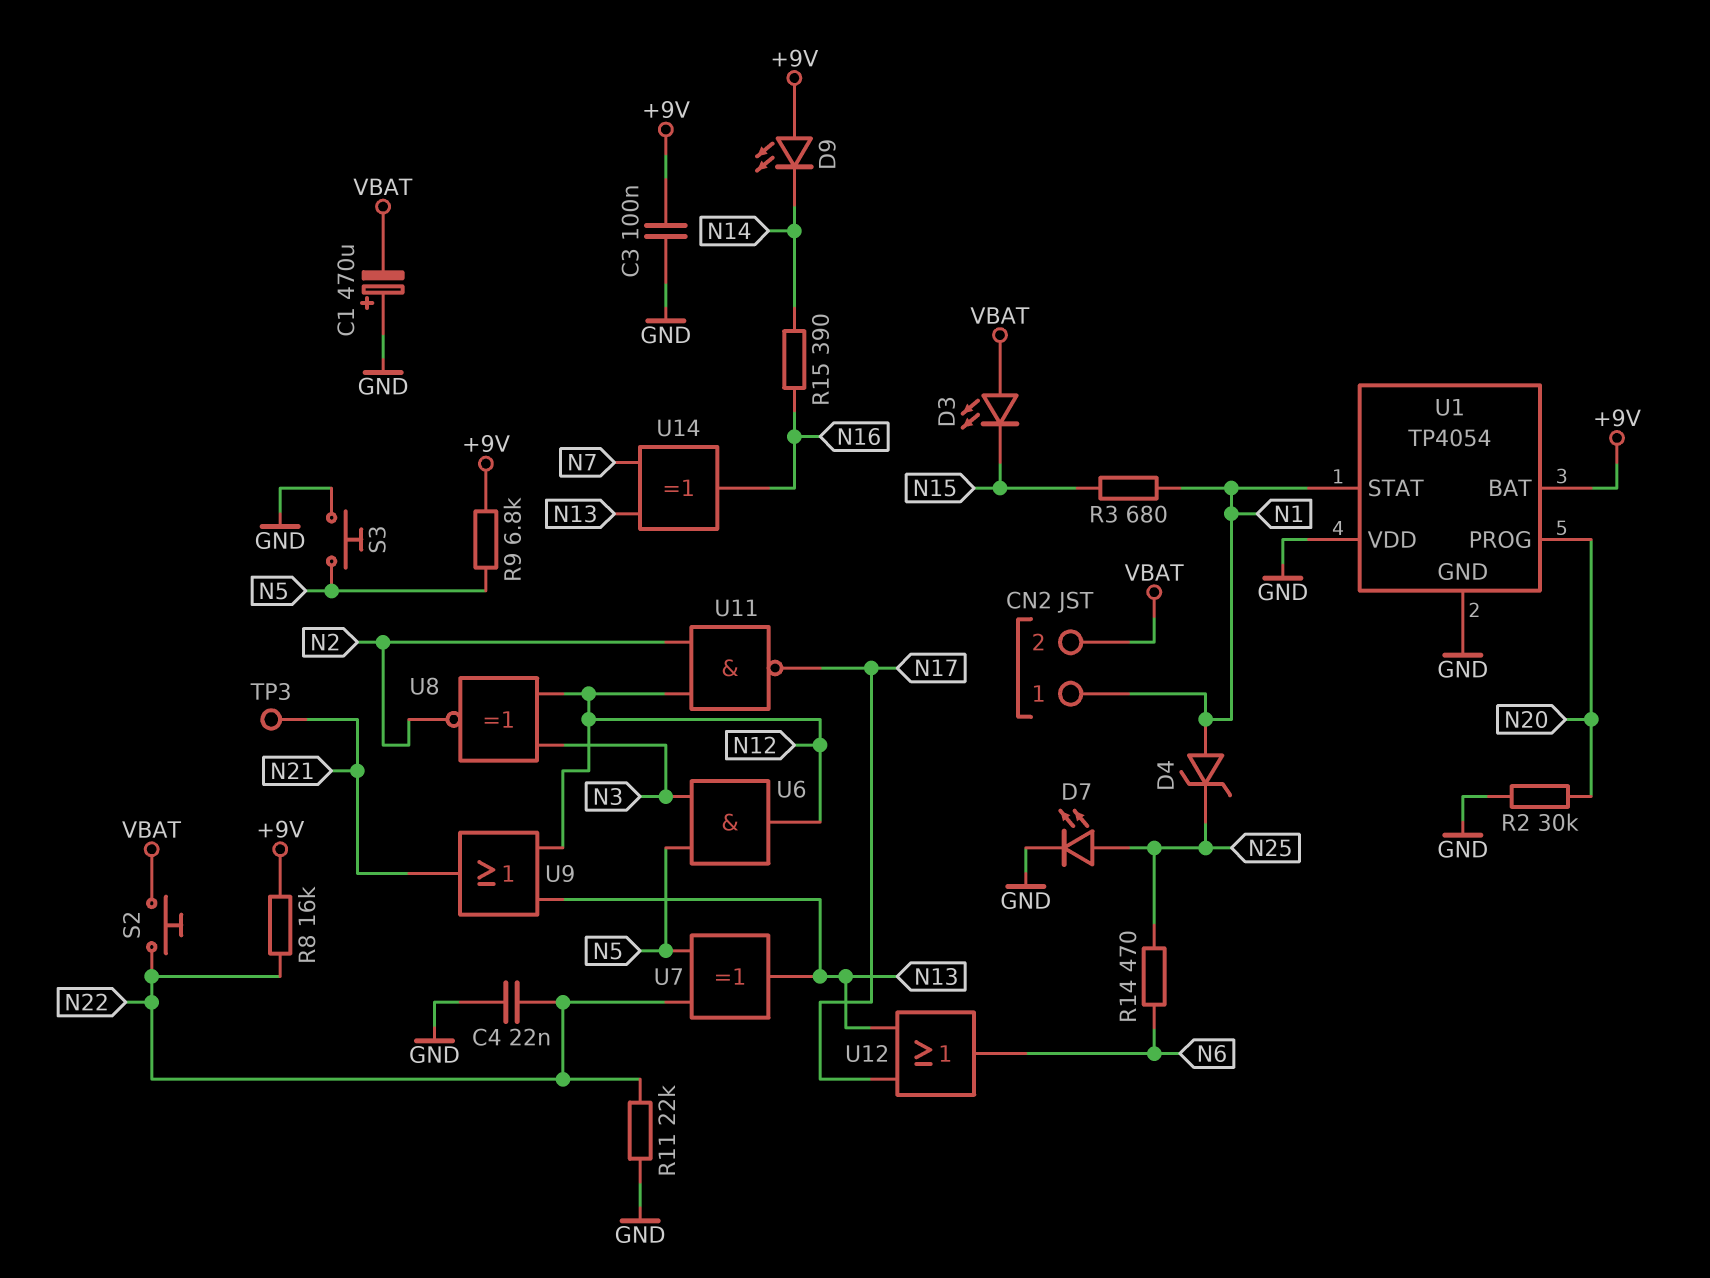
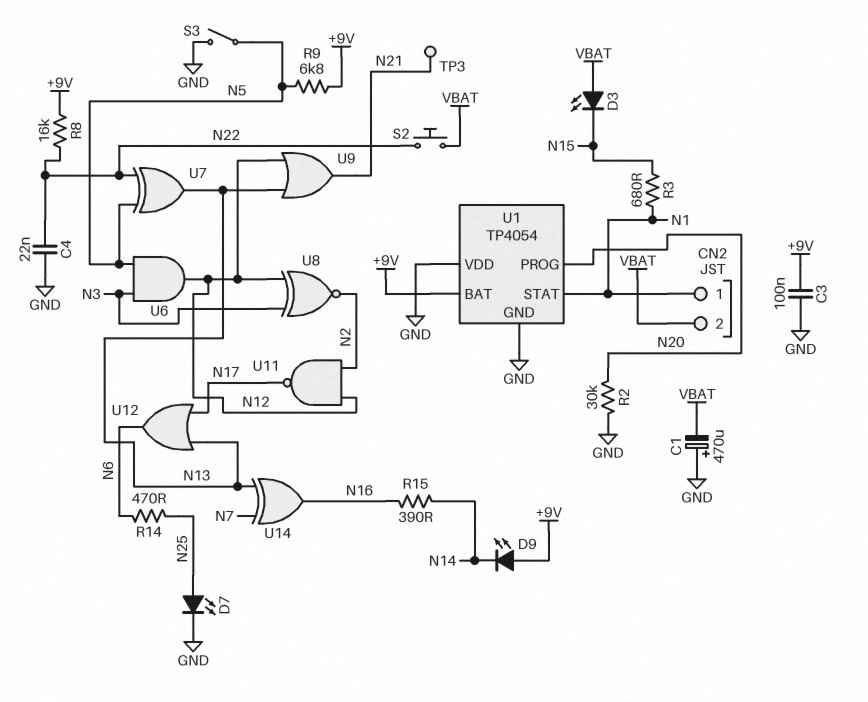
D4: zener (A N1, K N25) -> none
R11: 22k (GND, N22) -> none
S3: button (GND, N5) -> switch (GND, N5)

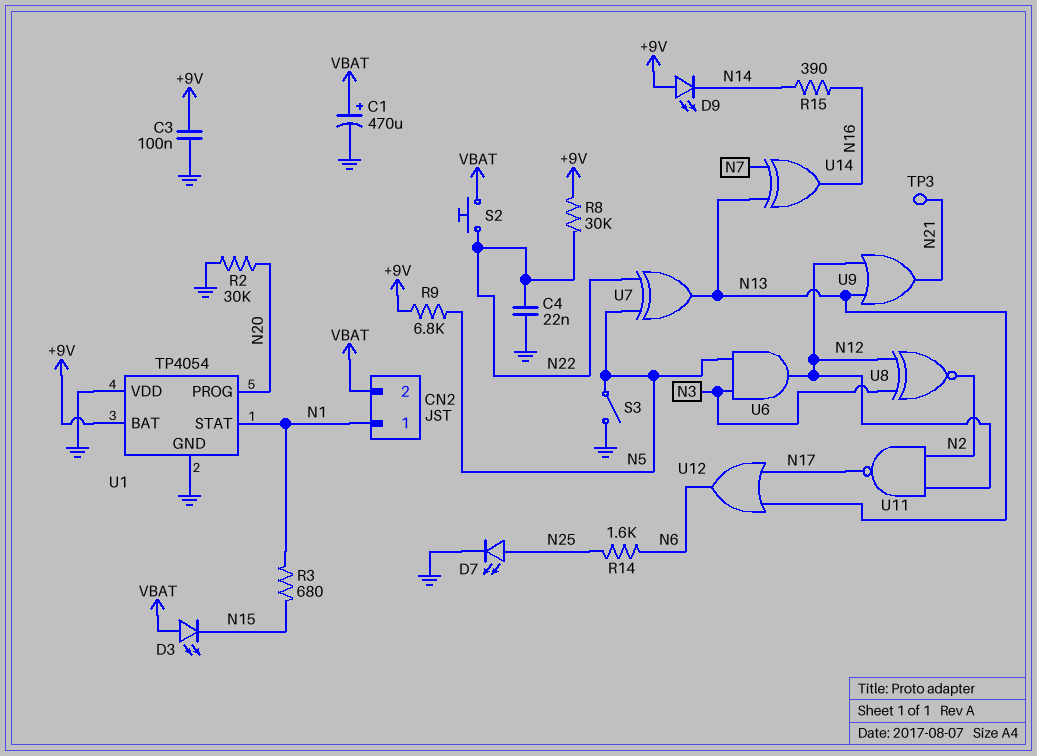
C1: 470uF (plus GND, minus VBAT) -> 470uF (plus VBAT, minus GND)
R8: 16k (+9V, N22) -> 30k (+9V, N22)
R14: 470 (N6, N25) -> 1.6k (N6, N25)

